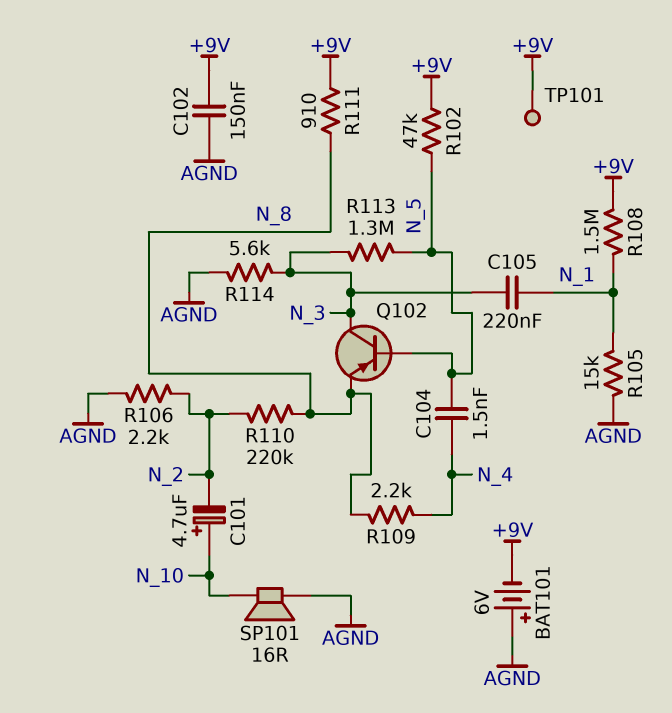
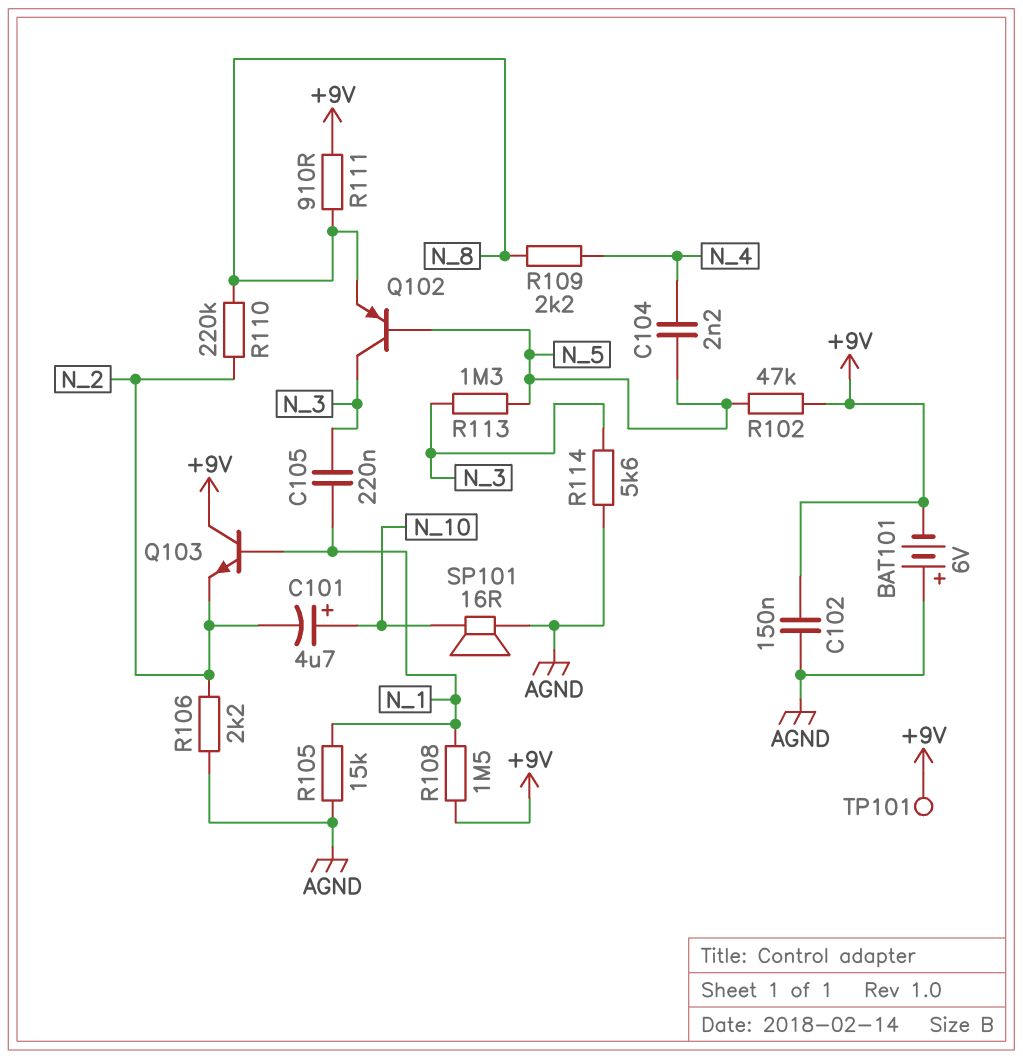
C104: 1.5nF (N_4, N_5) -> 2.2nF (N_4, N_5)
Q103: none -> NPN (B N_1, C +9V, E N_2)

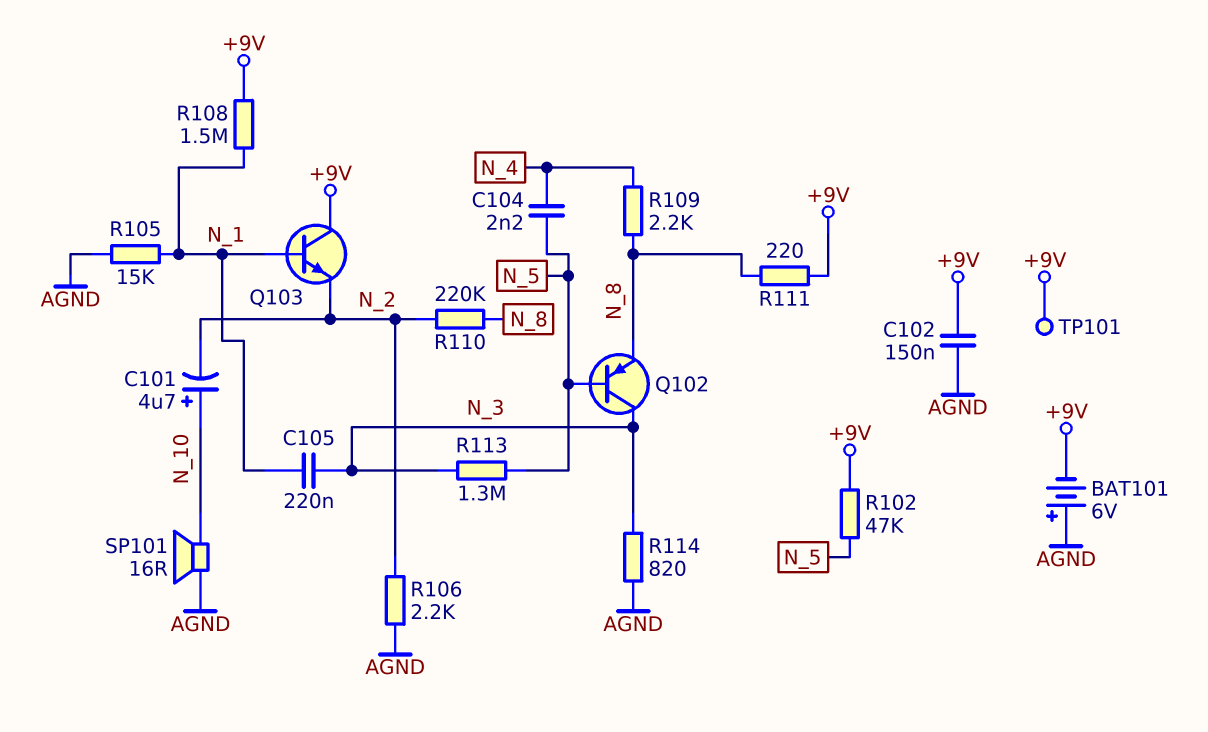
R111: 910 (+9V, N_8) -> 220 (+9V, N_8)
R114: 5.6k (AGND, N_3) -> 820 (AGND, N_3)

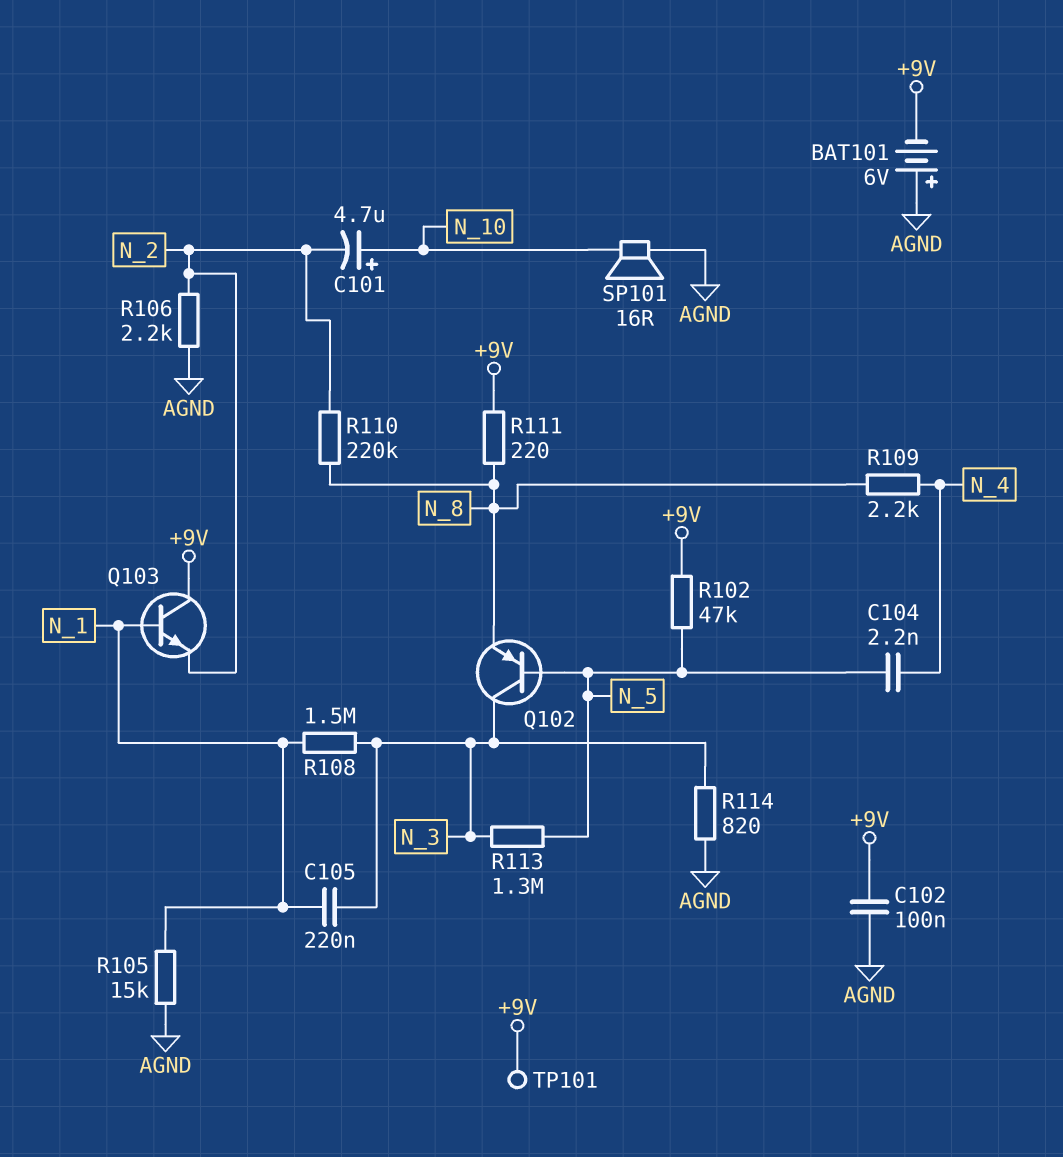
C102: 150nF (+9V, AGND) -> 100nF (+9V, AGND)
R108: 1.5M (+9V, N_1) -> 1.5M (N_1, N_3)

